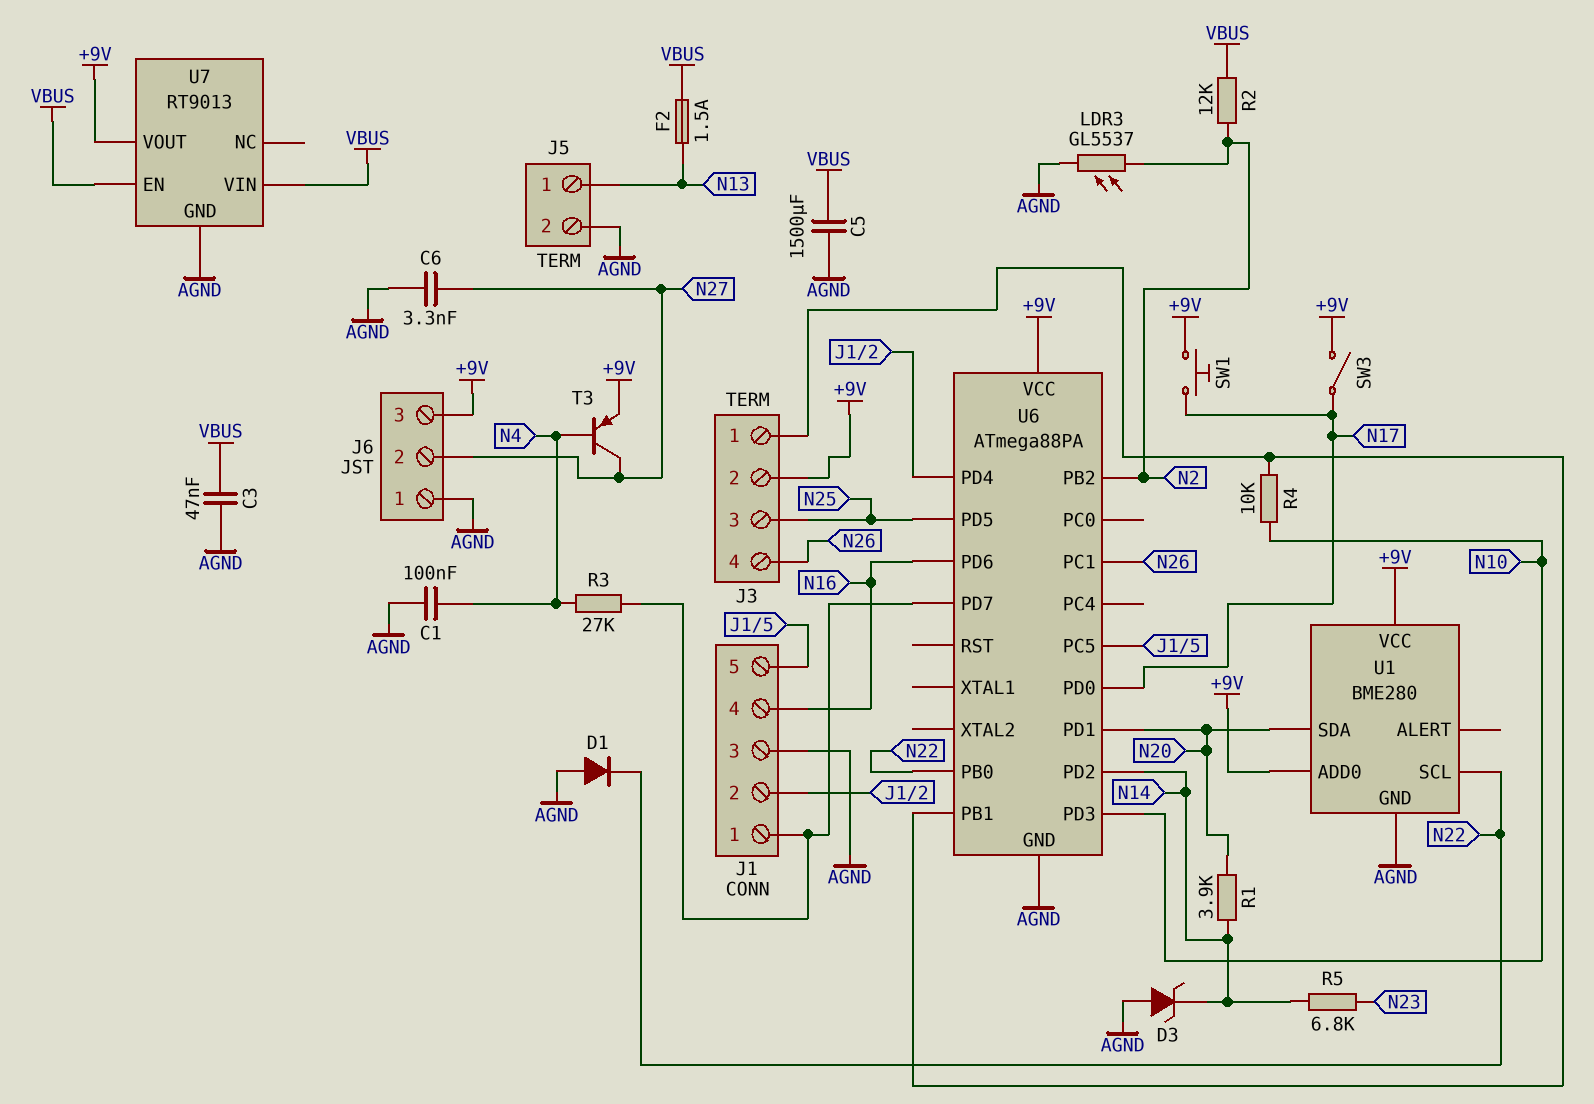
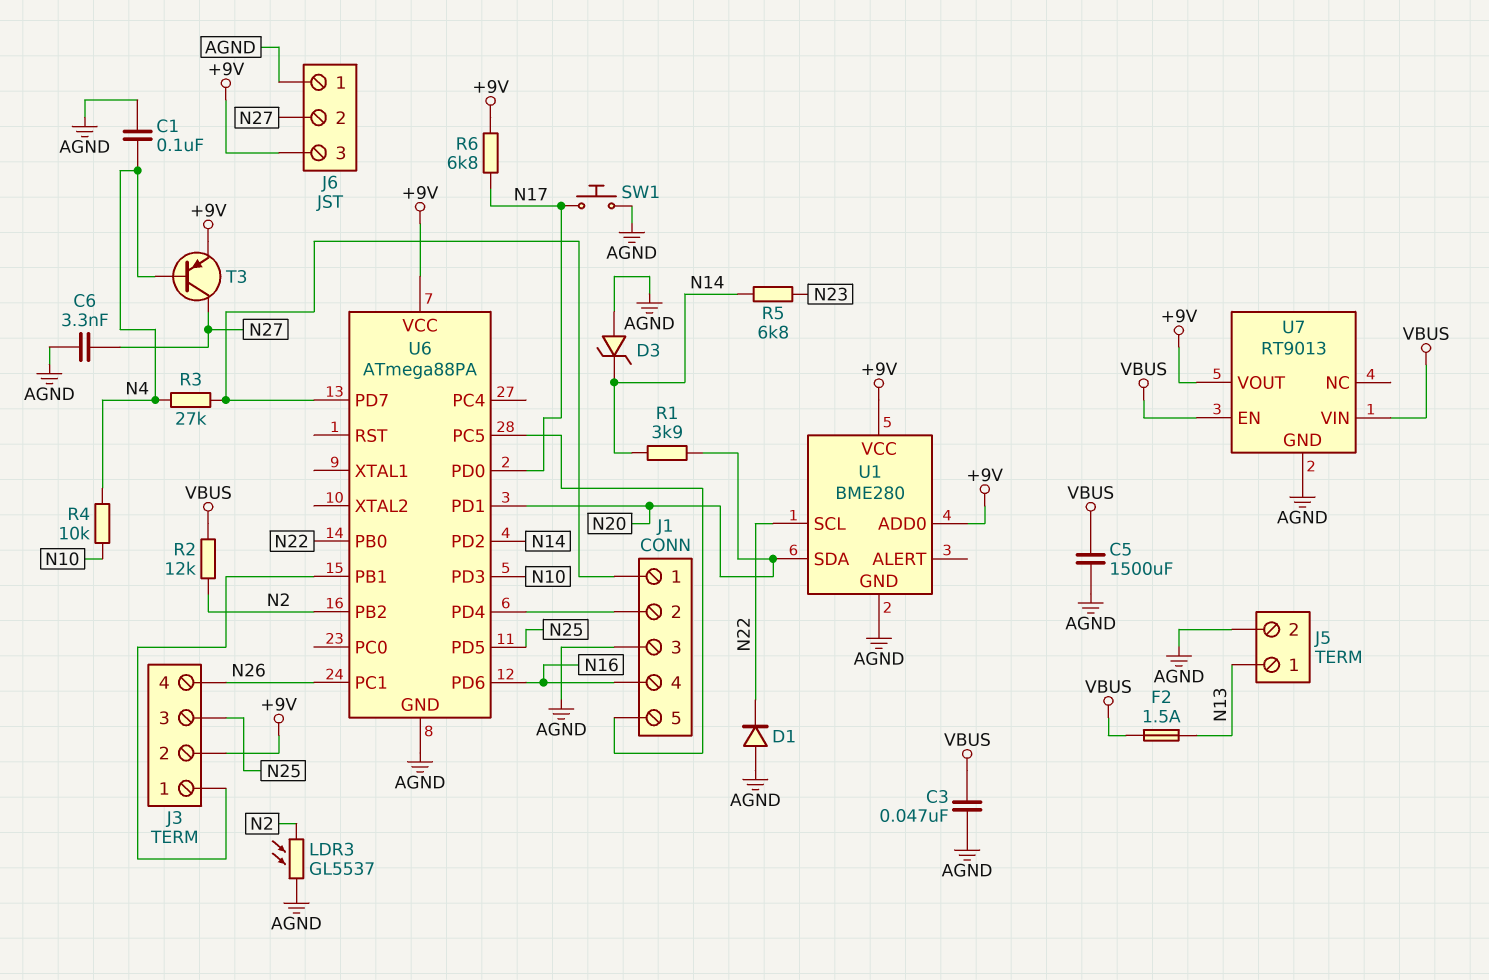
R4: 10k (J3/1, N10) -> 10k (N4, N10)
R6: none -> 6.8k (+9V, N17)
SW1: button (+9V, N17) -> button (AGND, N17)
SW3: switch (+9V, N17) -> none

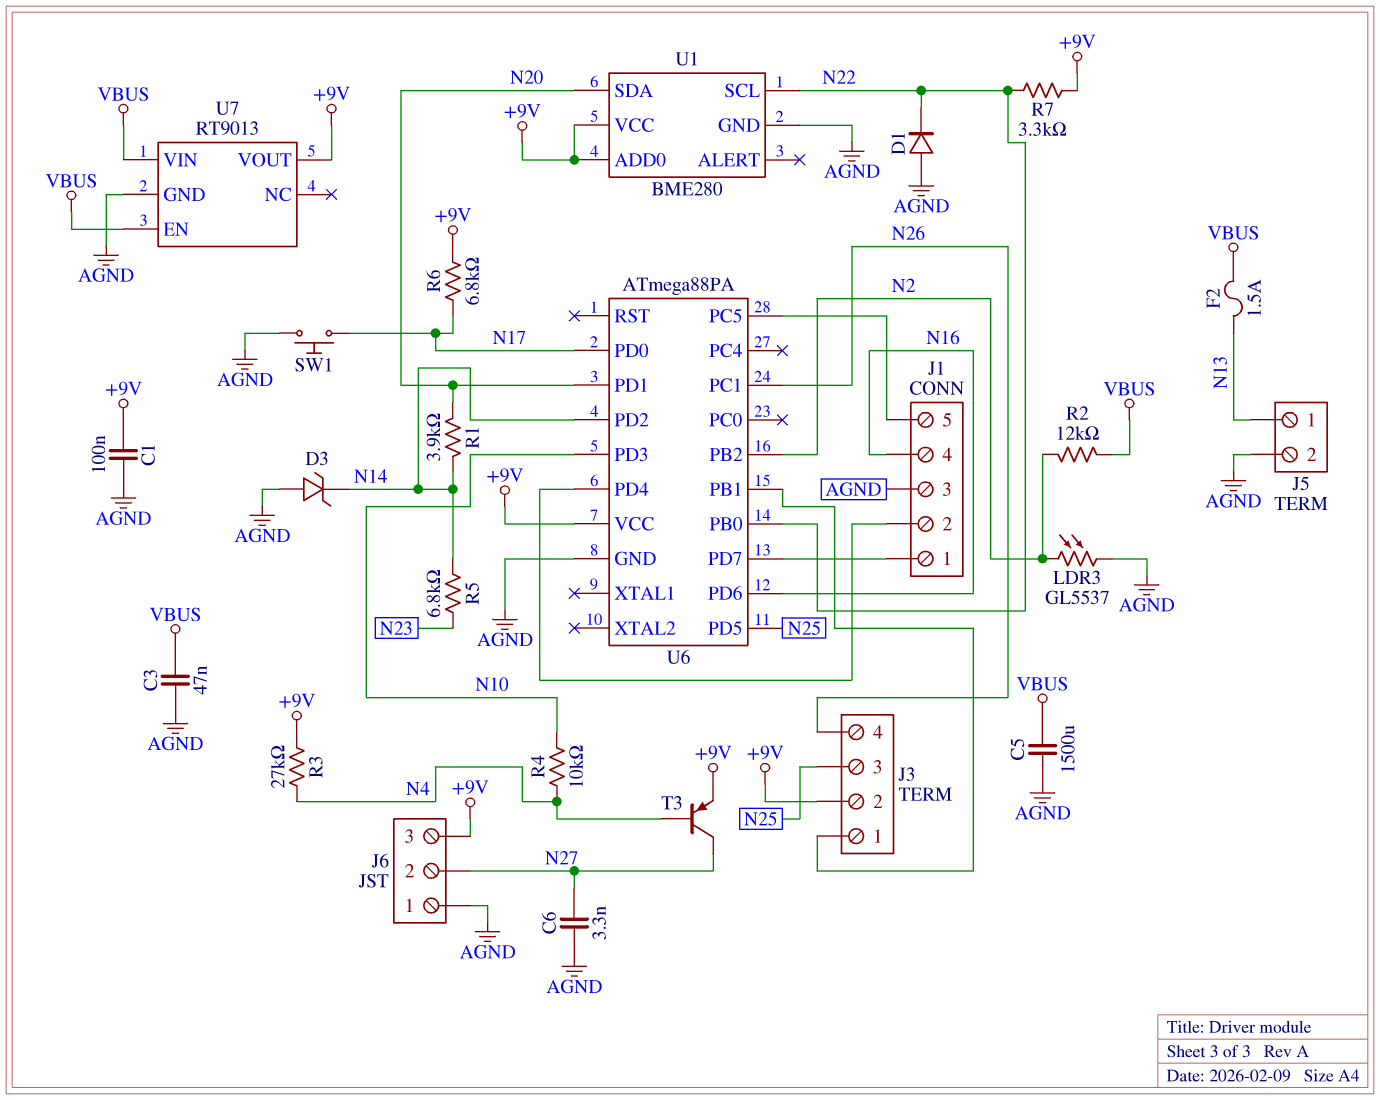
C1: 100nF (AGND, N4) -> 100nF (+9V, AGND)
R3: 27k (J1/1, N4) -> 27k (+9V, N4)
R7: none -> 3.3k (+9V, N22)

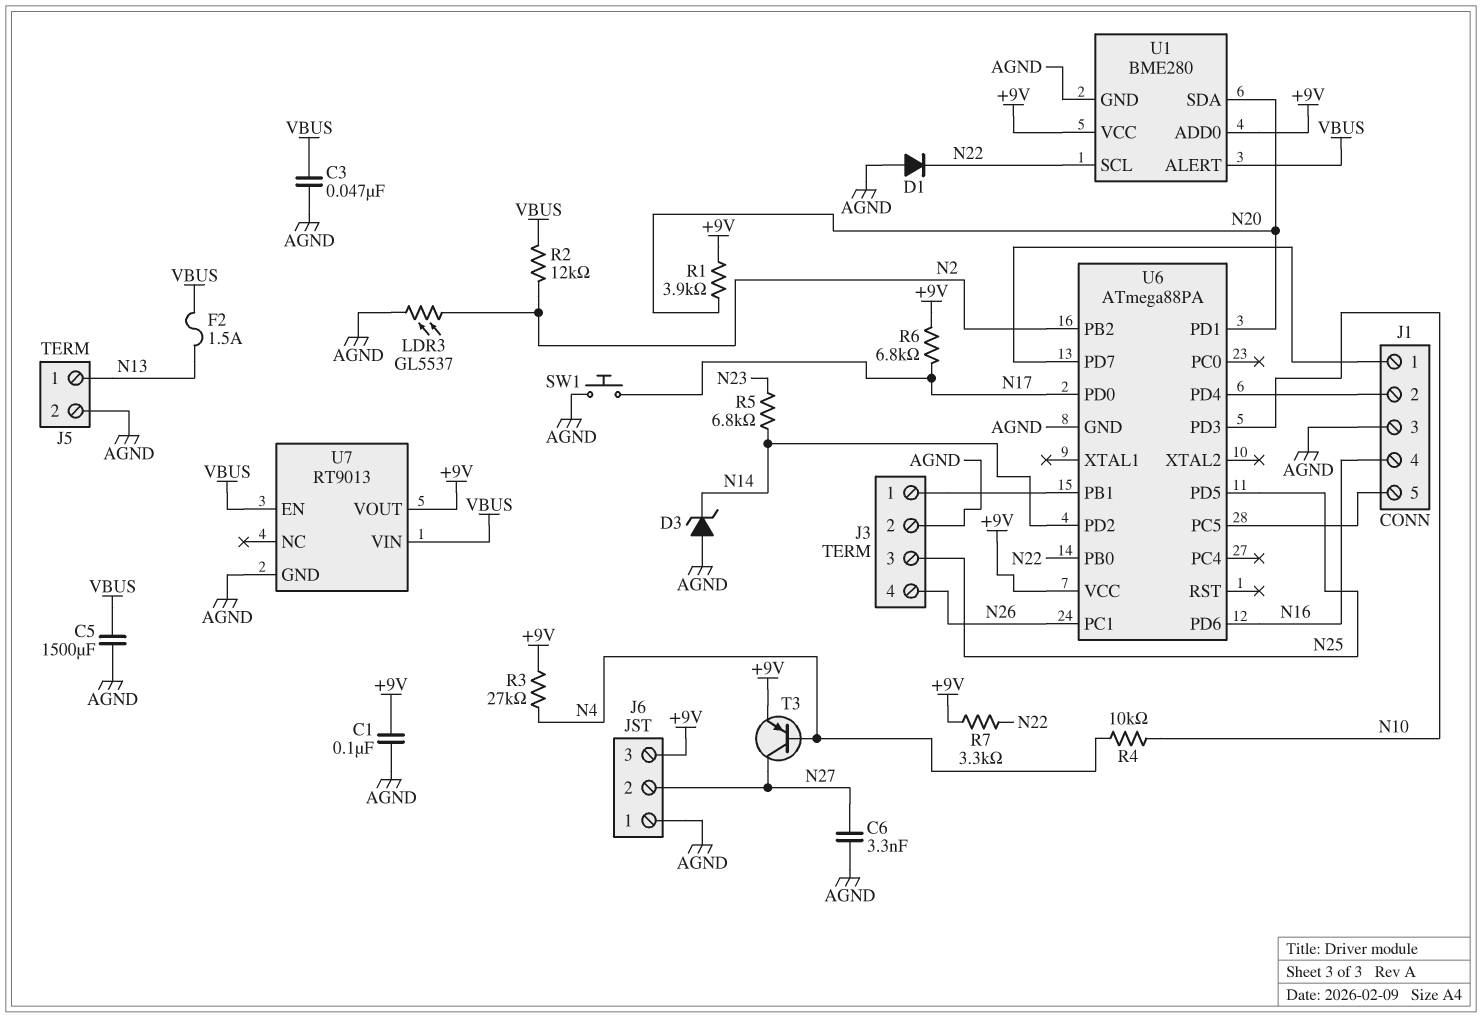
J3 pin 2: +9V -> AGND
R1: 3.9k (N14, N20) -> 3.9k (+9V, N20)
U1 pin ALERT: none -> VBUS

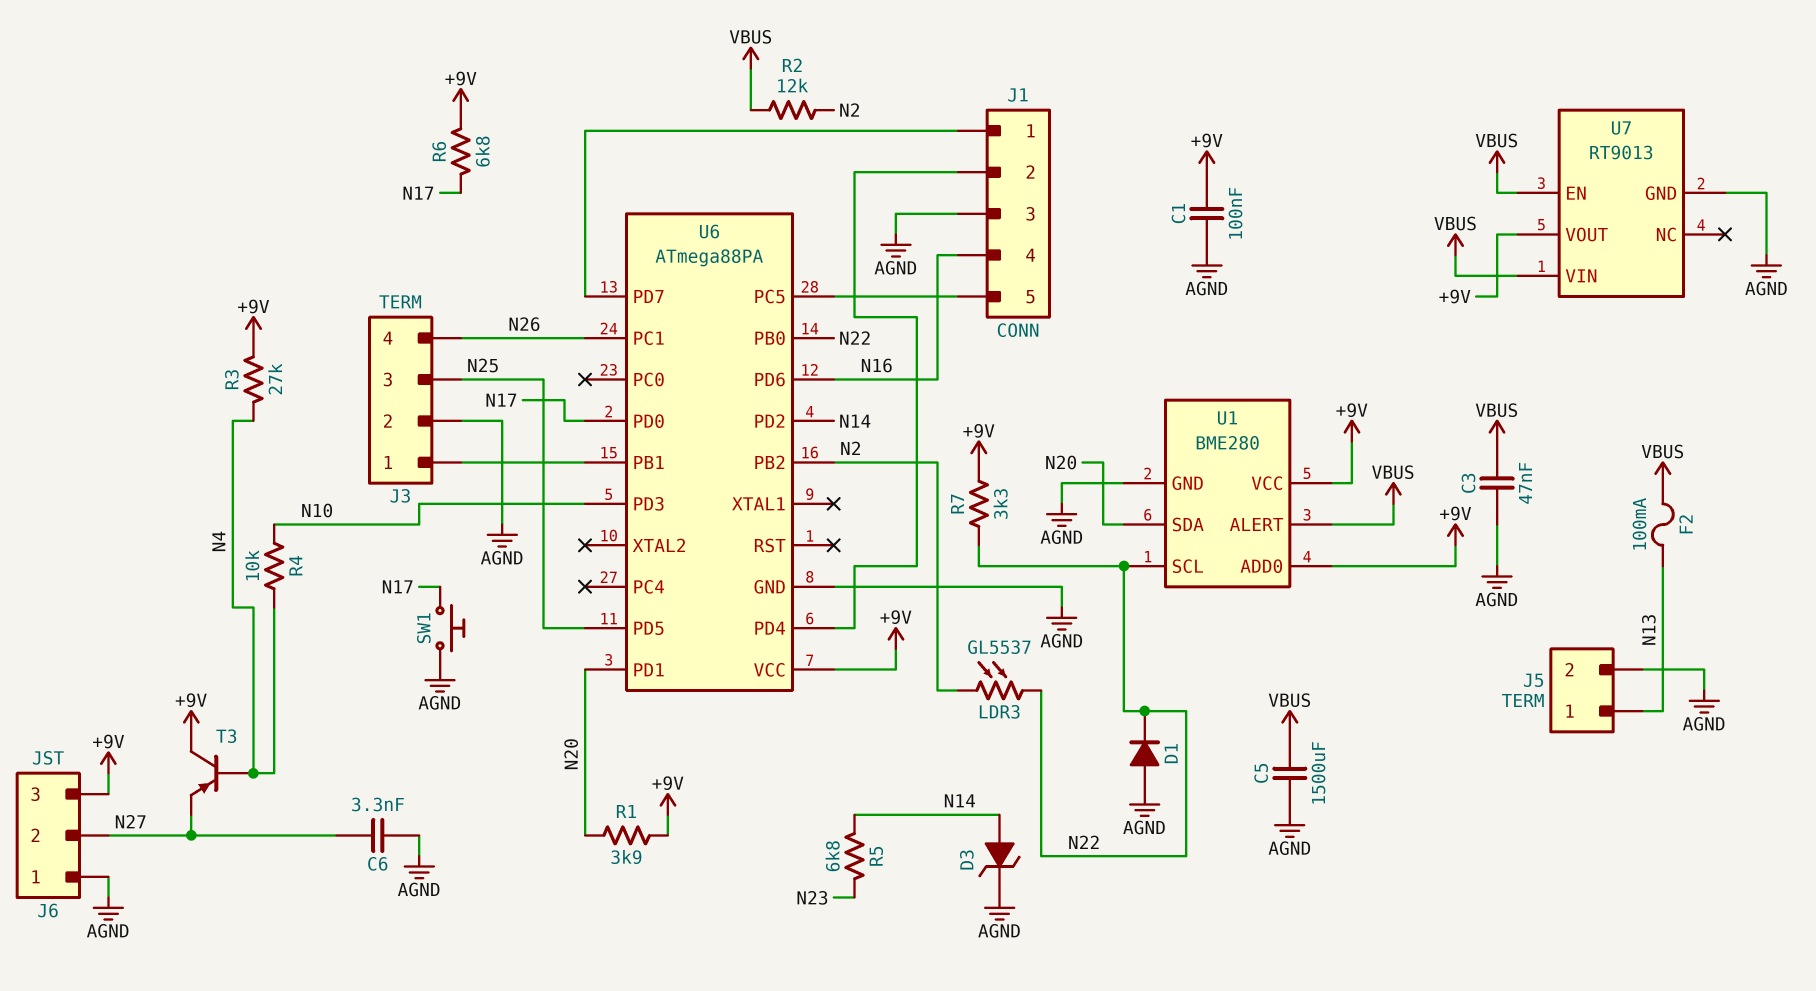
D3: zener (A AGND, K N14) -> zener (A N14, K AGND)
F2: 1.5A (N13, VBUS) -> 100mA (N13, VBUS)
LDR3: GL5537 (AGND, N2) -> GL5537 (N2, N22)
T3: PNP (B N4, C N27, E +9V) -> PNP (B N4, C +9V, E N27)

